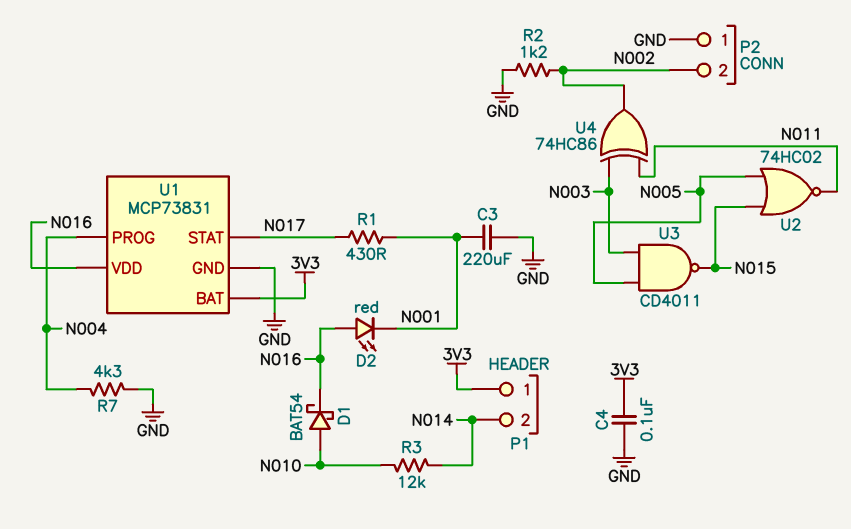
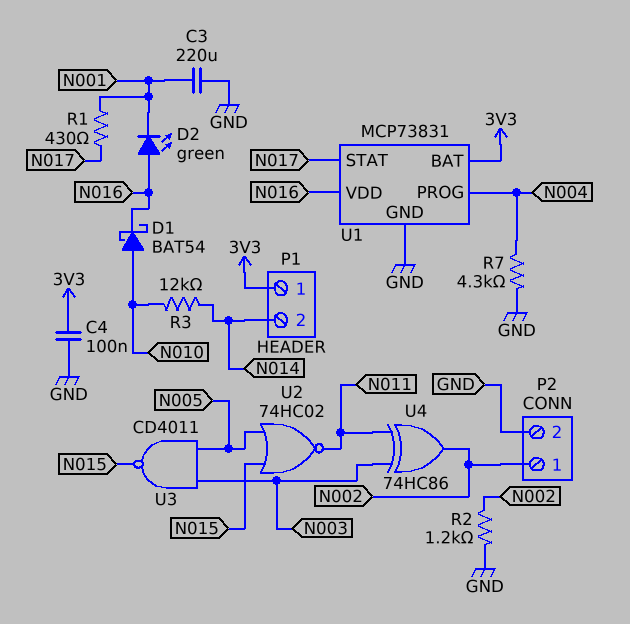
D2: LED red (A N016, K N001) -> LED green (A N016, K N001)
P2 pin 1: GND -> N002
P2 pin 2: N002 -> GND

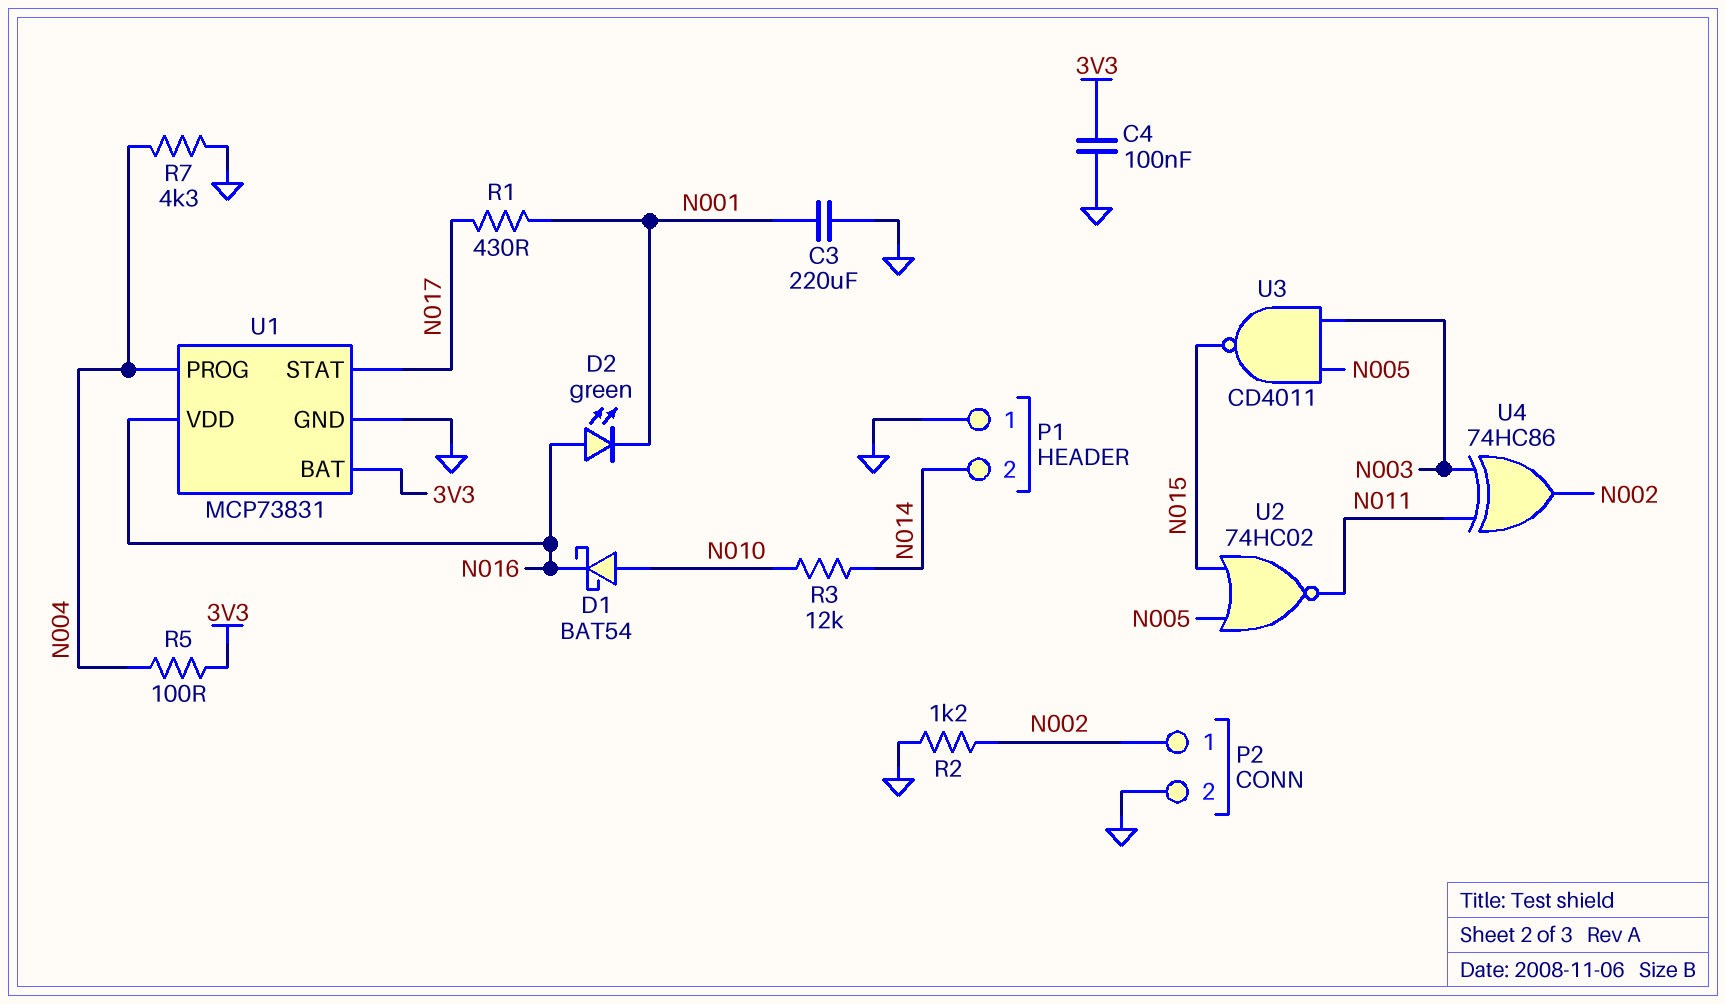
P1 pin 1: 3V3 -> GND
R5: none -> 100 (3V3, N004)

